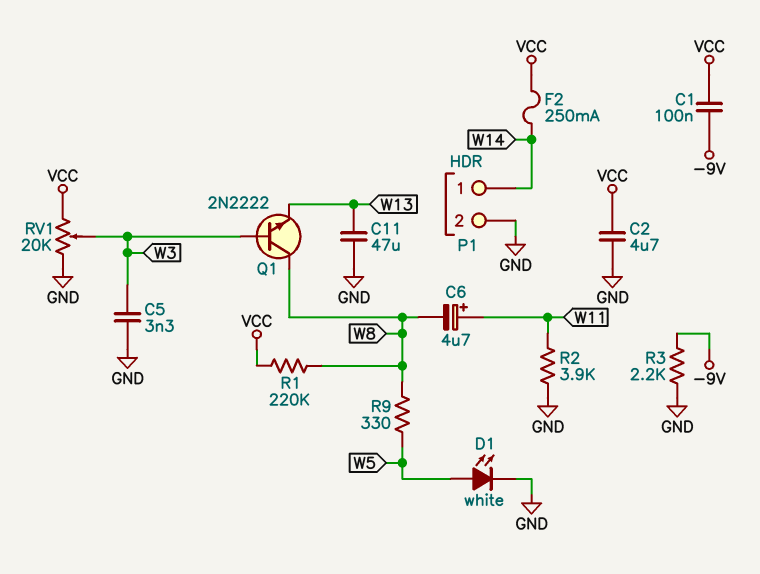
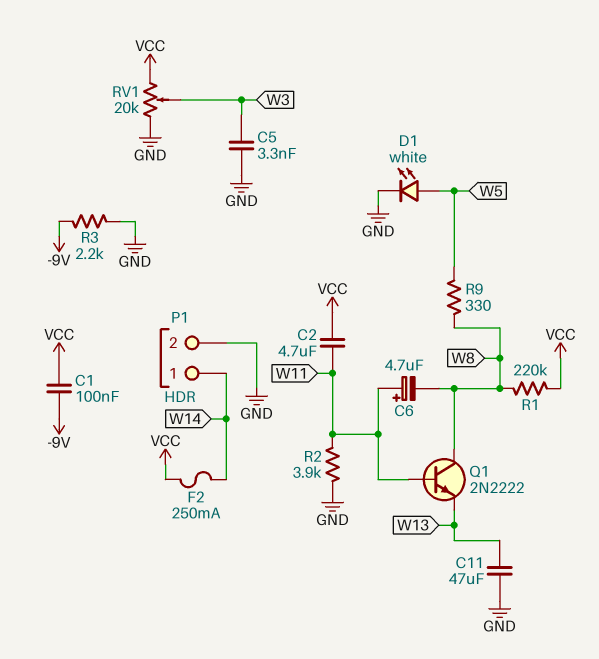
C2: 4.7uF (GND, VCC) -> 4.7uF (VCC, W11)
Q1: NPN 2N2222 (B W3, C W8, E W13) -> NPN 2N2222 (B W11, C W8, E W13)

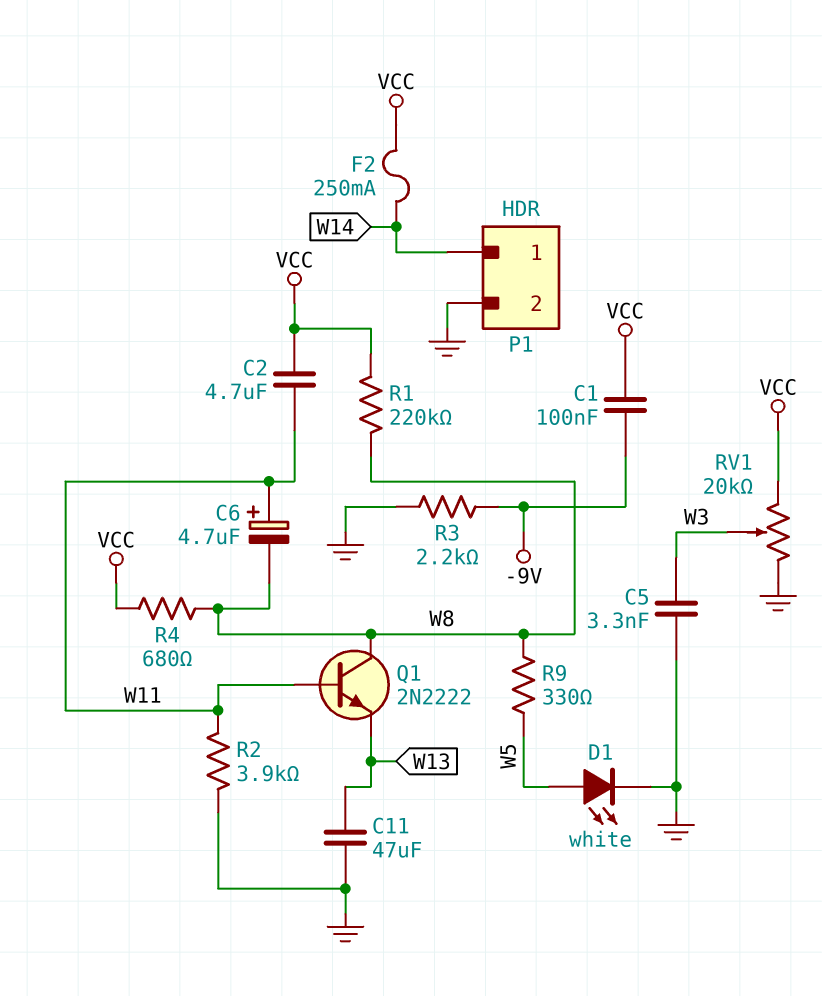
R4: none -> 680 (VCC, W8)

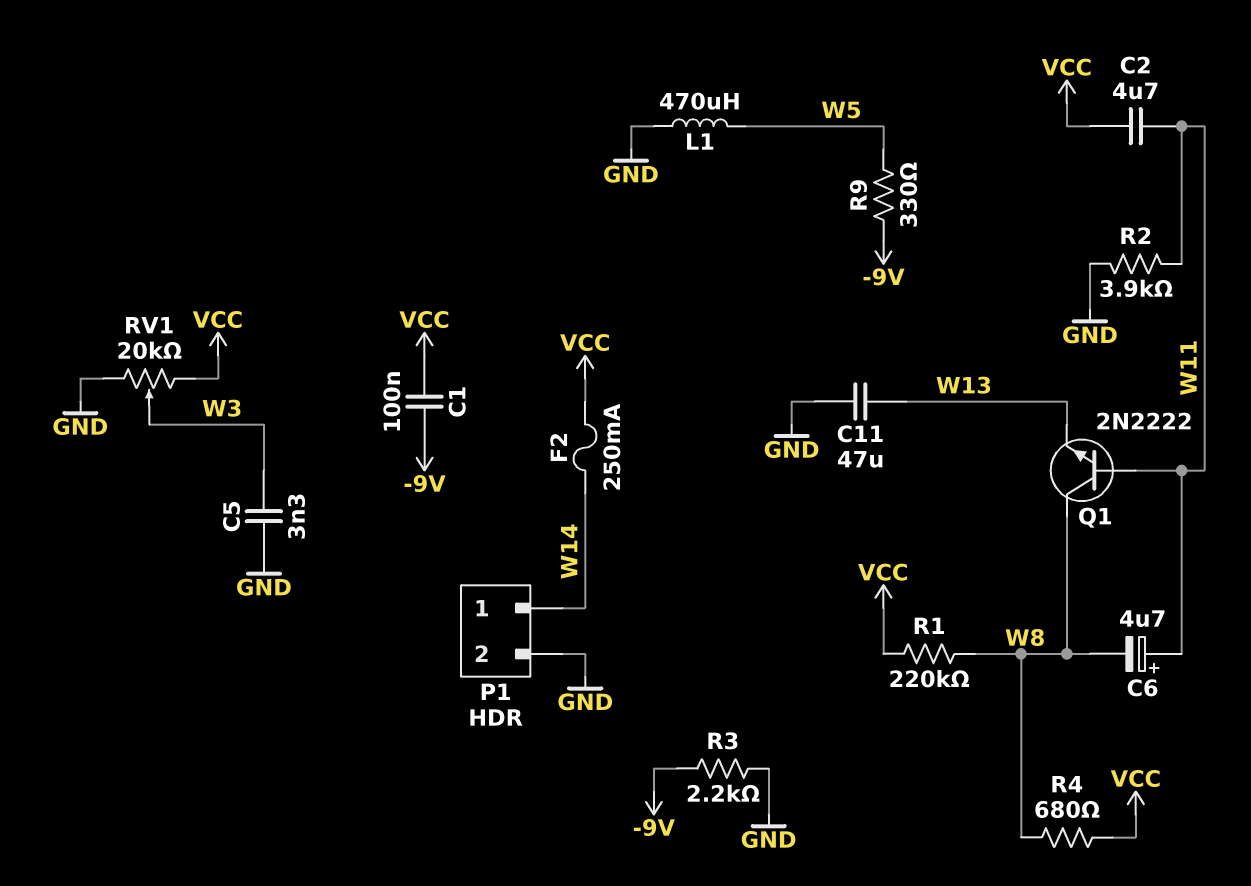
D1: LED white (A W5, K GND) -> none
L1: none -> 470uH (GND, W5)
R9: 330 (W5, W8) -> 330 (-9V, W5)

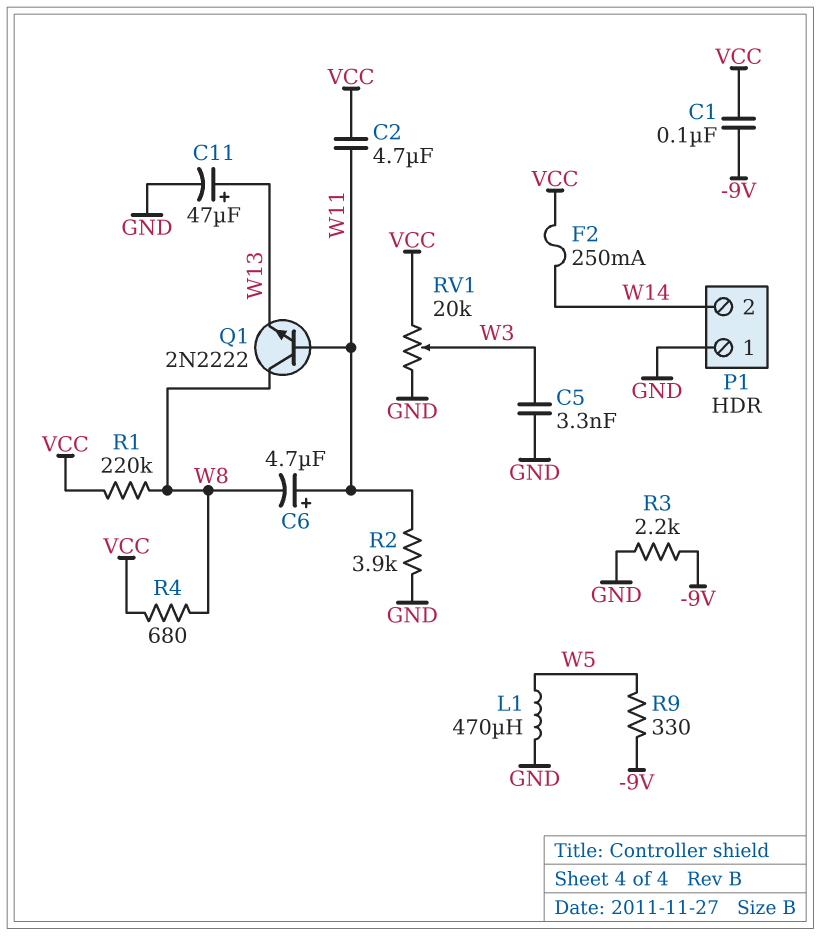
C11: 47uF (GND, W13) -> 47uF (plus W13, minus GND)
P1 pin 1: W14 -> GND
P1 pin 2: GND -> W14

